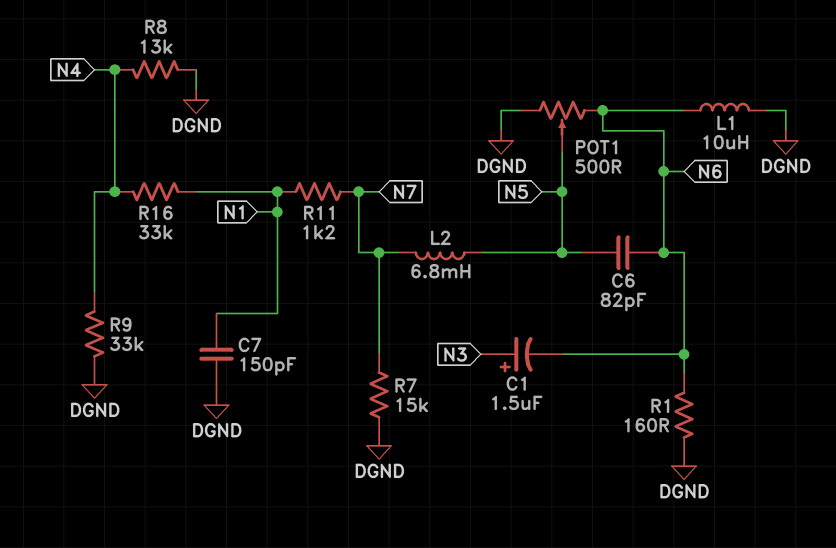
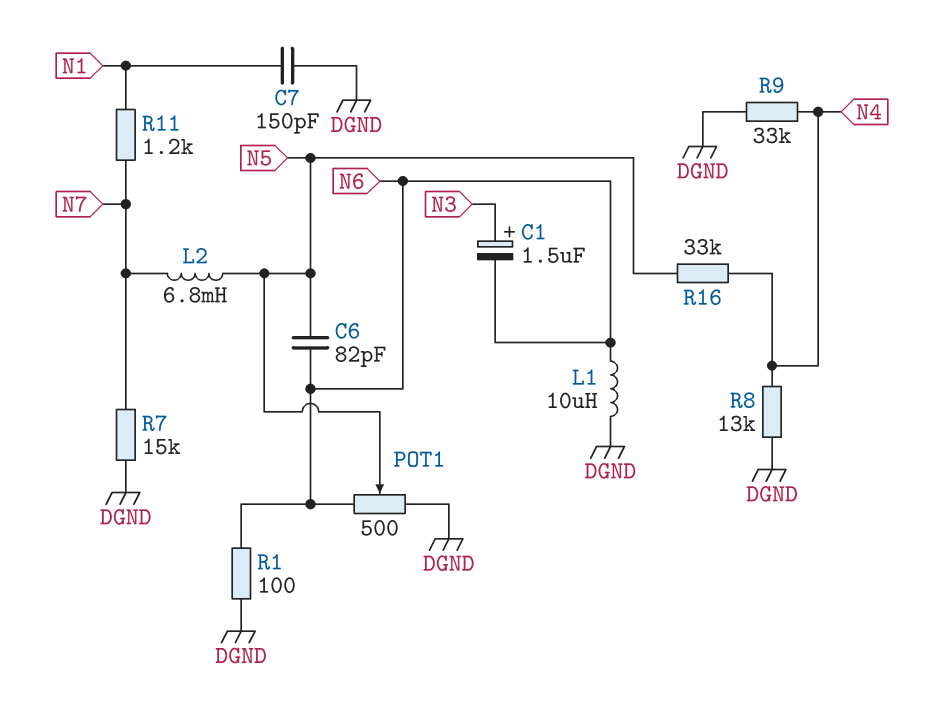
R1: 160 (DGND, N6) -> 100 (DGND, N6)
R16: 33k (N1, N4) -> 33k (N4, N5)

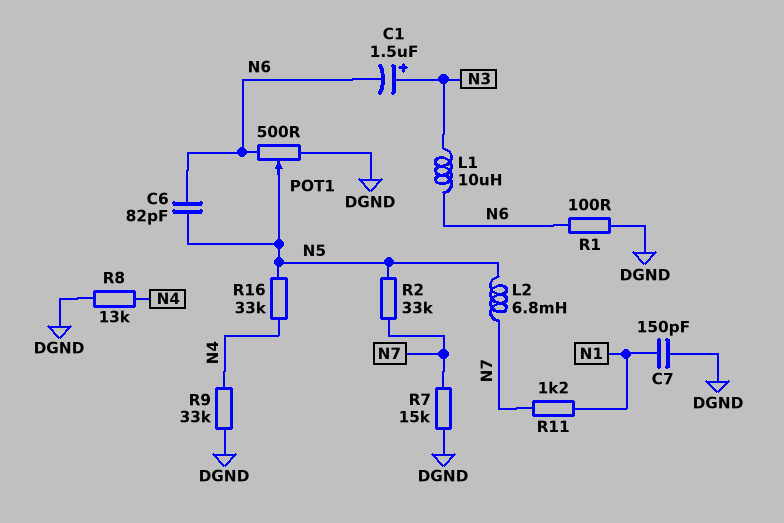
L1: 10uH (DGND, N6) -> 10uH (N3, N6)
R2: none -> 33k (N5, N7)

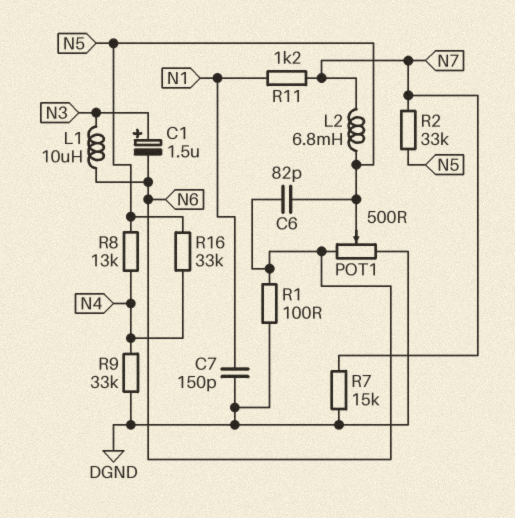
R8: 13k (DGND, N4) -> 13k (N4, N5)

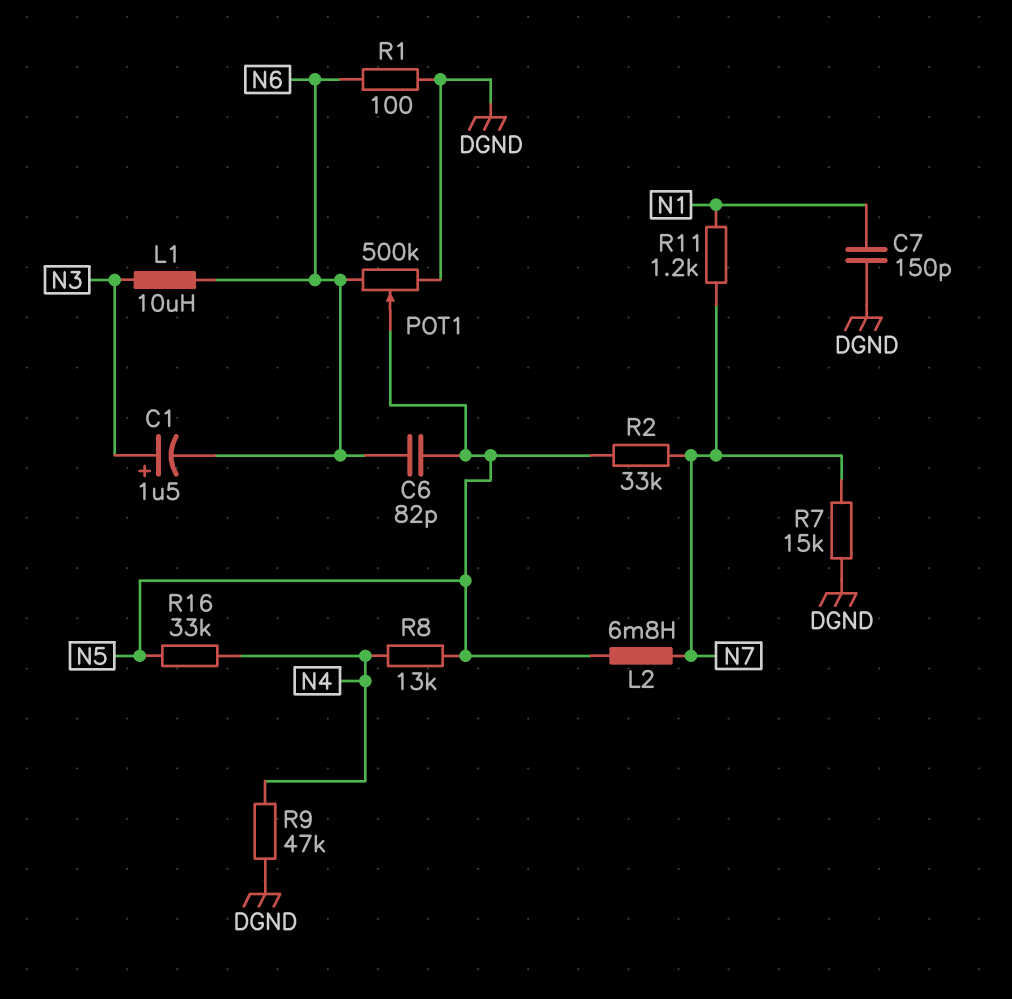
POT1: 500 (DGND, N6, wiper N5) -> 500k (DGND, N6, wiper N5)
R9: 33k (DGND, N4) -> 47k (DGND, N4)

